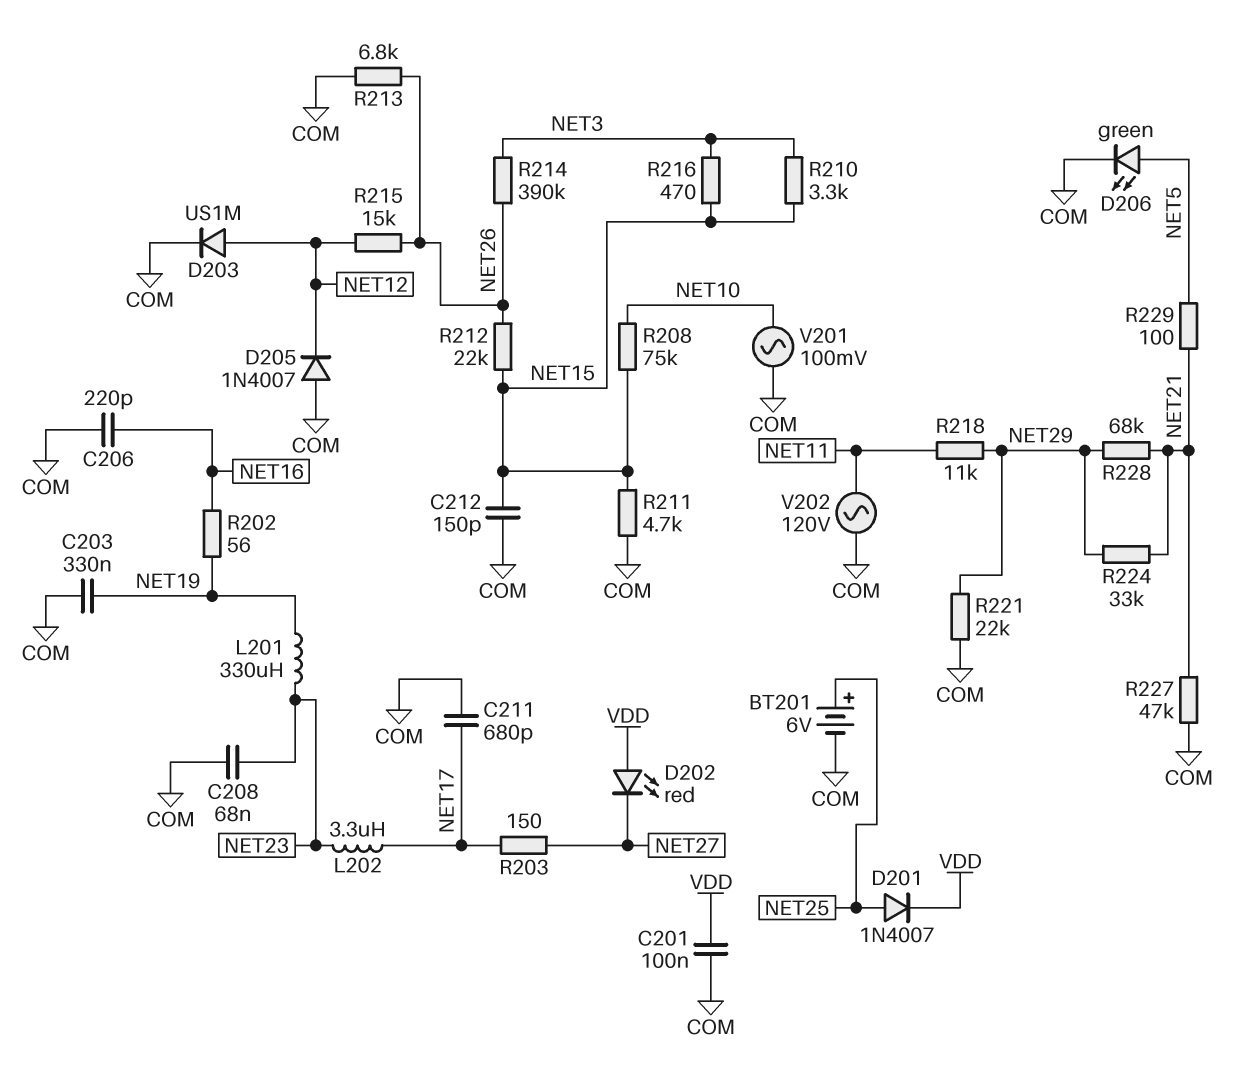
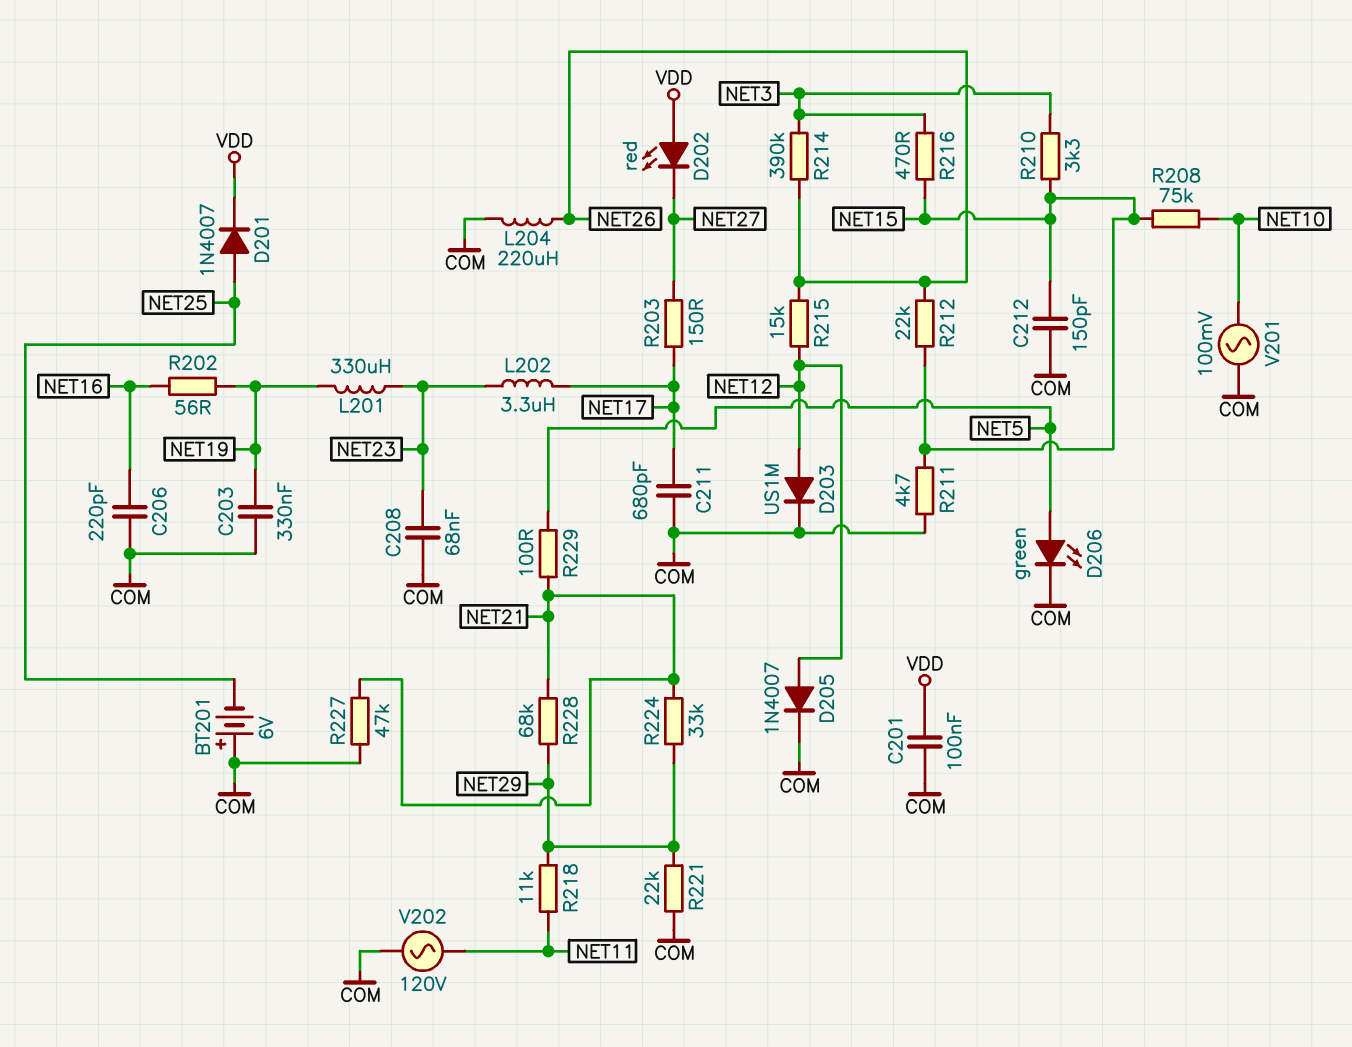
BT201: 6V (plus NET25, minus COM) -> 6V (plus COM, minus NET25)
D205: diode 1N4007 (A COM, K NET12) -> diode 1N4007 (A NET12, K COM)
L204: none -> 220uH (COM, NET26)
R213: 6.8k (COM, NET26) -> none

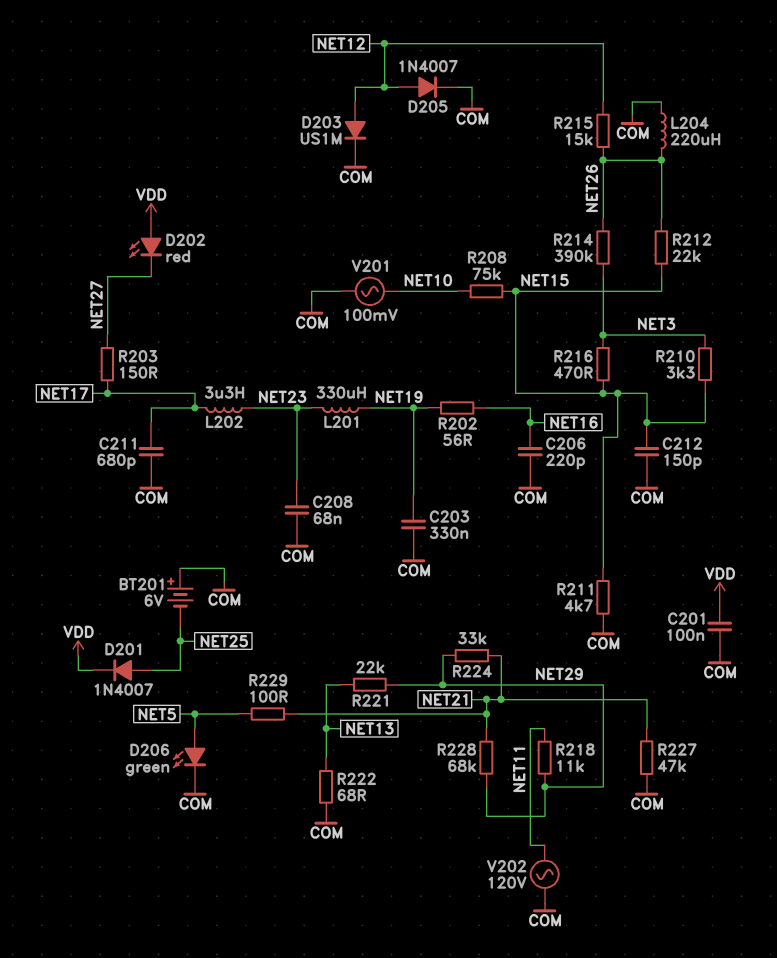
R221: 22k (COM, NET29) -> 22k (NET13, NET29)
R222: none -> 68 (COM, NET13)

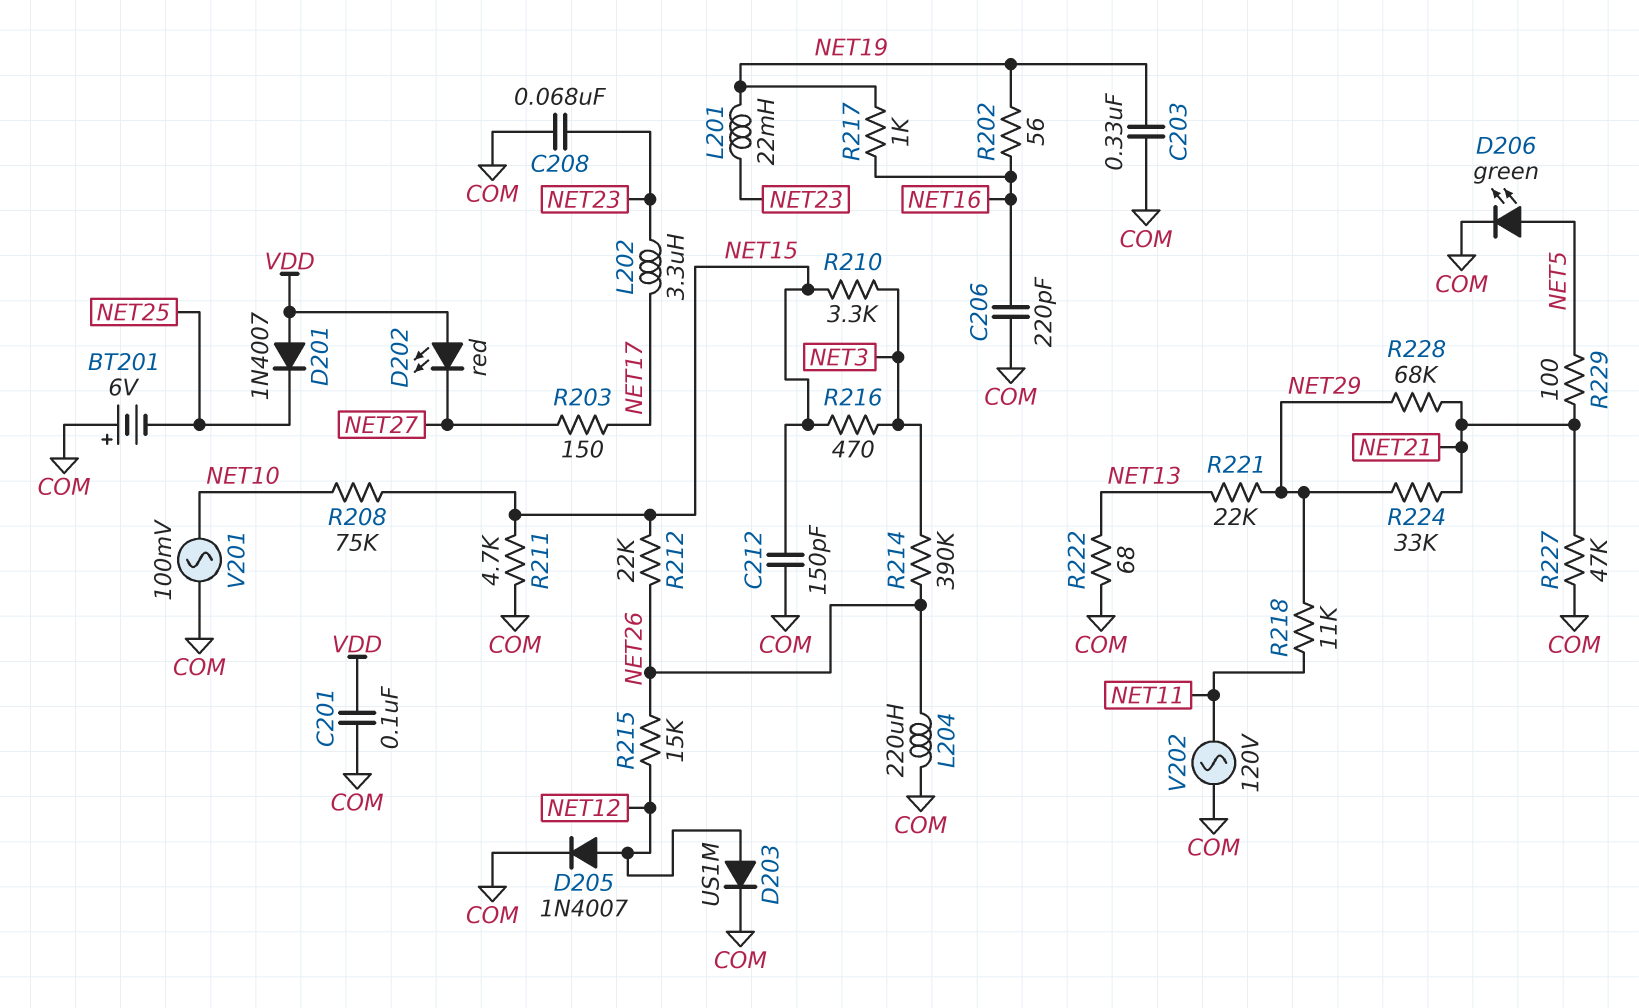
C211: 680pF (COM, NET17) -> none
D201: diode 1N4007 (A NET25, K VDD) -> diode 1N4007 (A VDD, K NET25)
L201: 330uH (NET19, NET23) -> 22mH (NET19, NET23)
R217: none -> 1k (NET16, NET19)

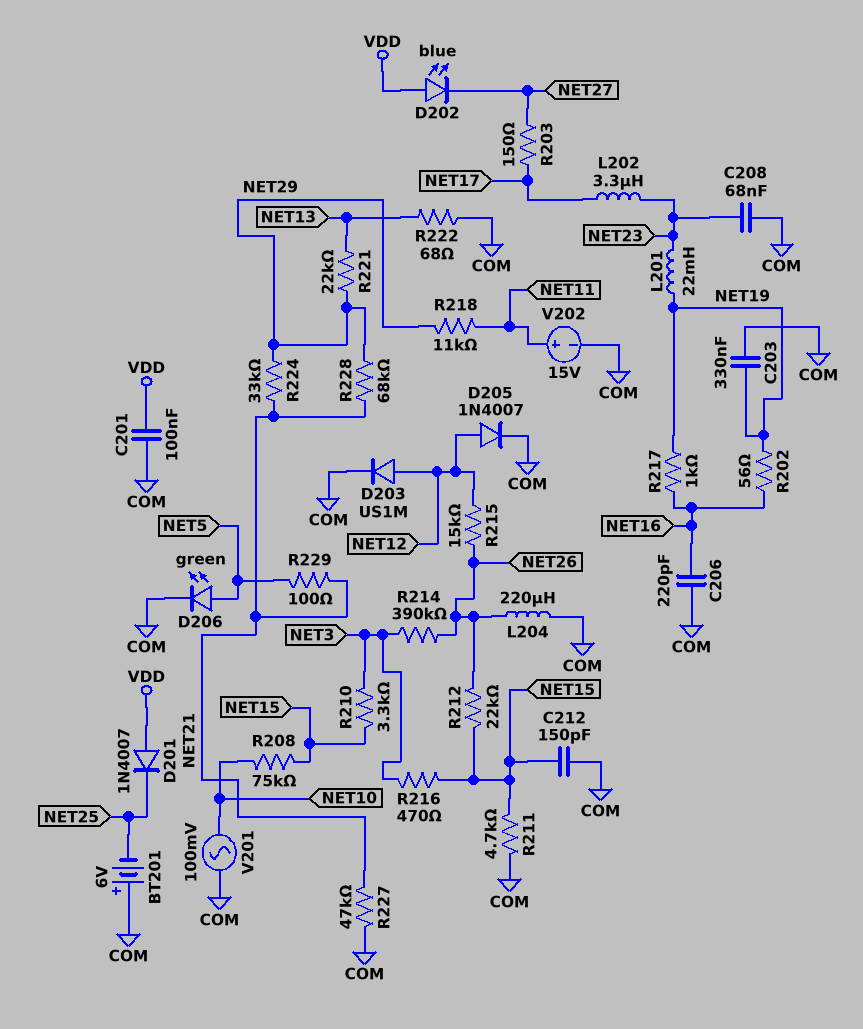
D202: LED red (A VDD, K NET27) -> LED blue (A VDD, K NET27)
V202: AC 120V (COM, NET11) -> 15V (plus NET11, minus COM)

